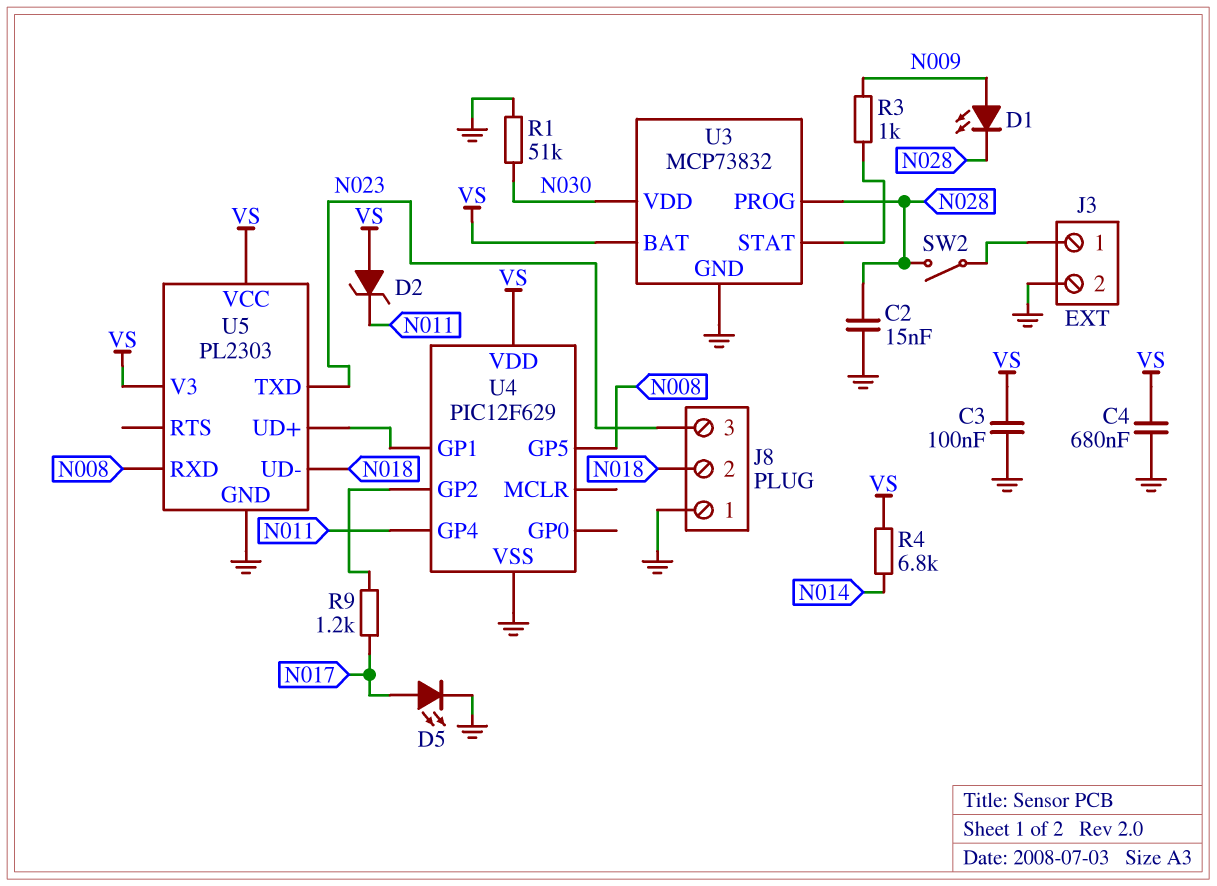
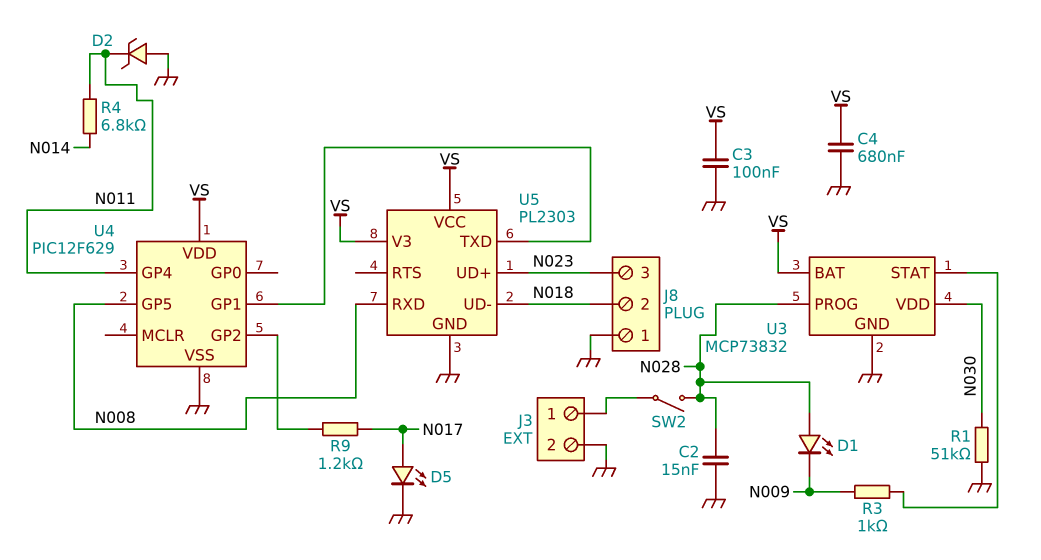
D1: LED (A N009, K N028) -> LED (A N028, K N009)
D2: zener (A VS, K N011) -> zener (A GND, K N011)
R4: 6.8k (N014, VS) -> 6.8k (N011, N014)
U5 pin TXD: N023 -> U4/GP1
U5 pin UD+: U4/GP1 -> N023

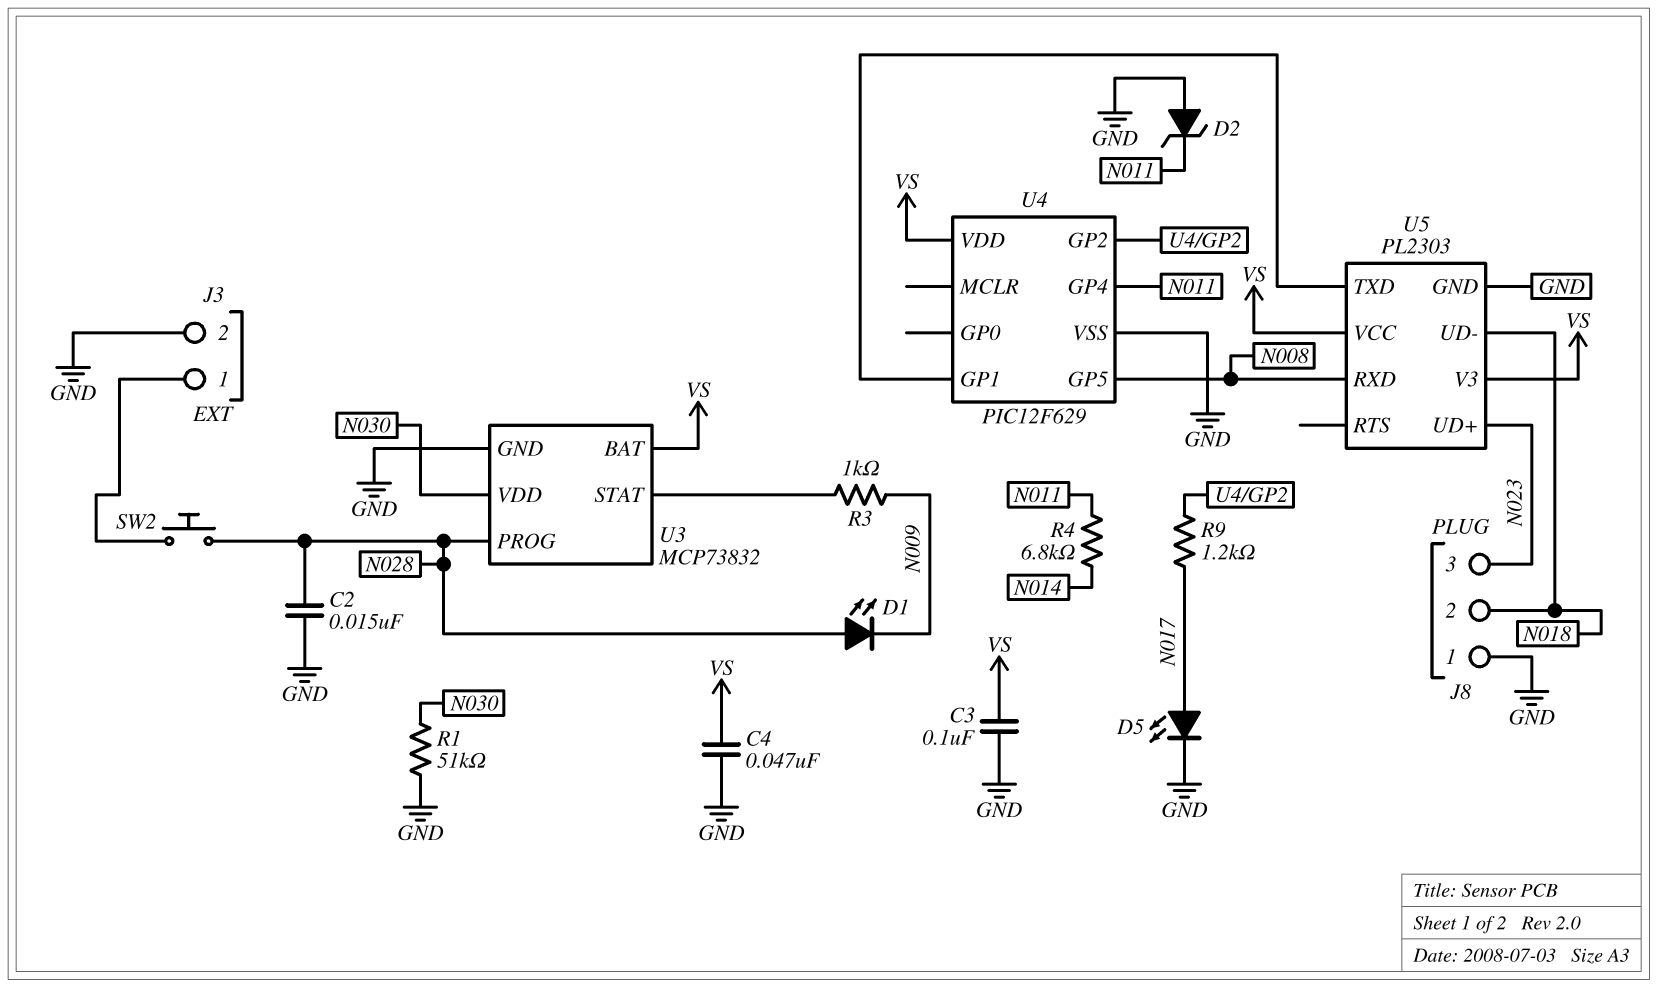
C4: 680nF (GND, VS) -> 47nF (GND, VS)
SW2: switch (J3/1, N028) -> button (J3/1, N028)

